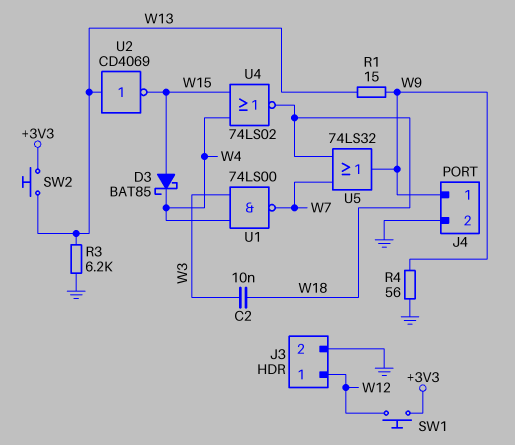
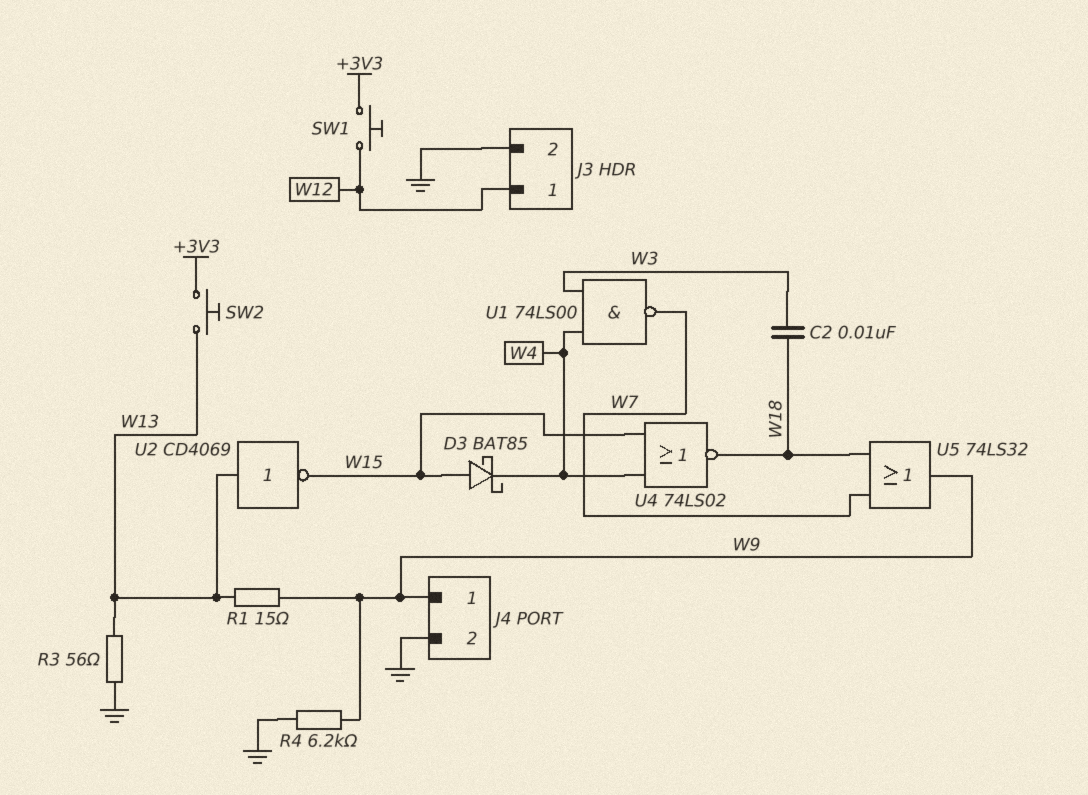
R3: 6.2k (GND, W13) -> 56 (GND, W13)
R4: 56 (GND, W9) -> 6.2k (GND, W9)

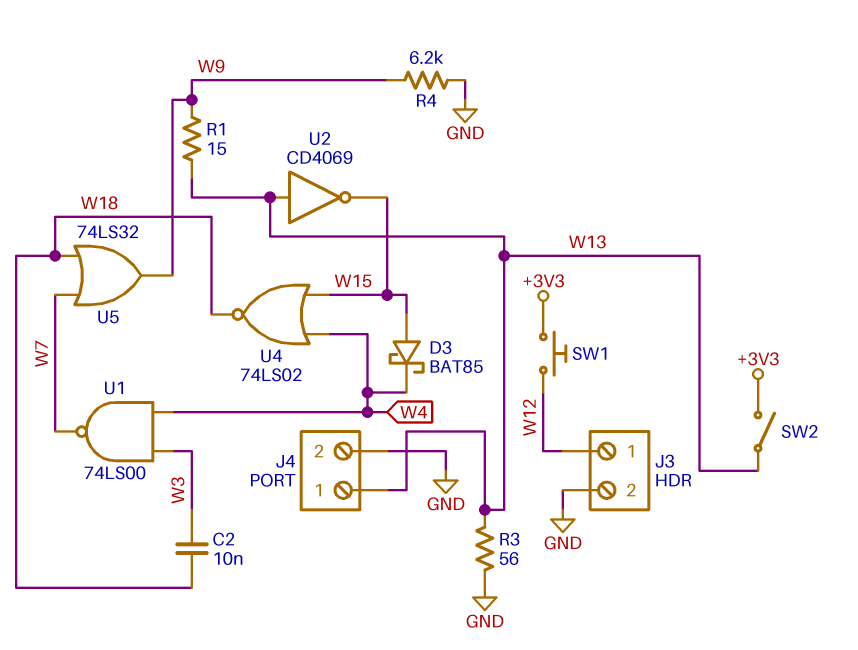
J4 pin 1: W9 -> W13
SW2: button (+3V3, W13) -> switch (+3V3, W13)

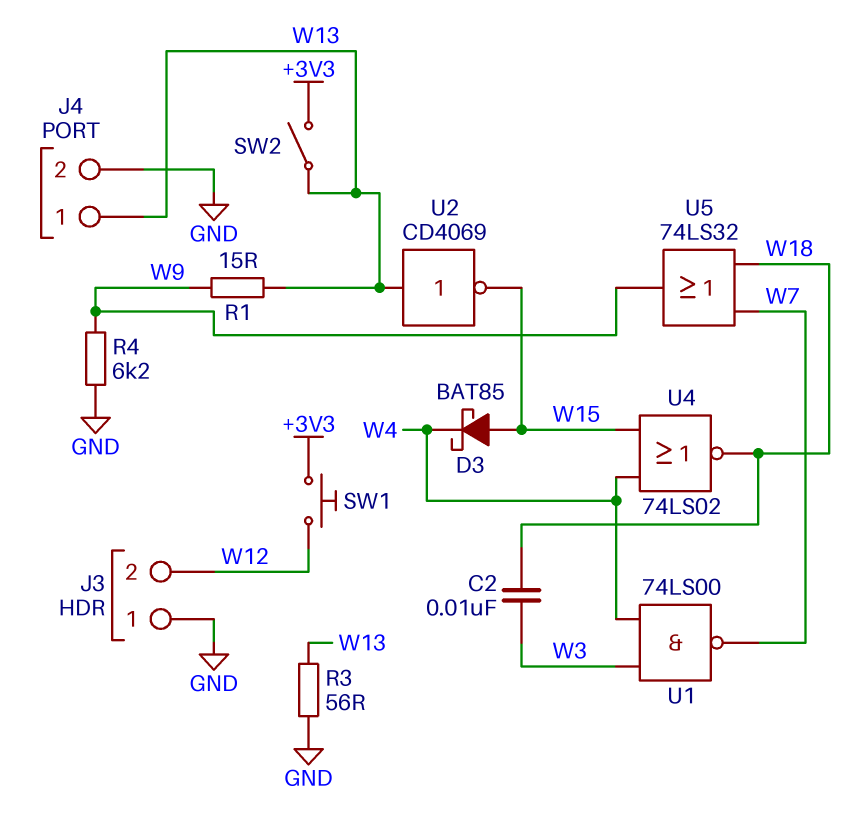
J3 pin 1: W12 -> GND
J3 pin 2: GND -> W12

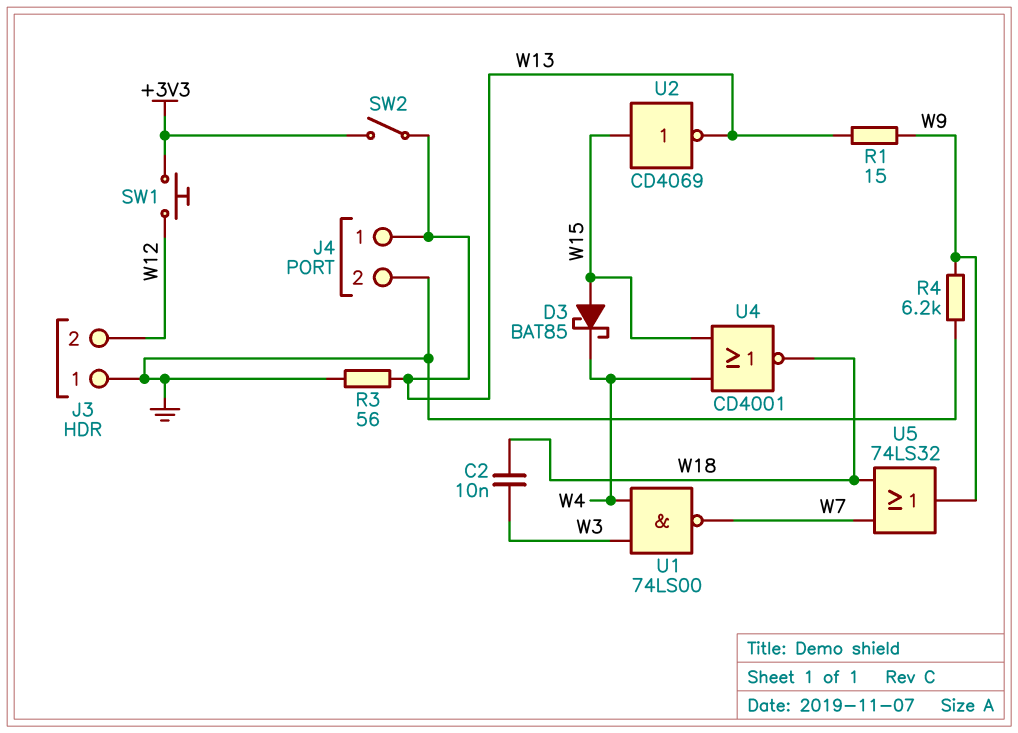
U2: NOT CD4069 (in W13, out W15) -> NOT CD4069 (in W15, out W13)
U4: NOR 74LS02 (in W4, in W15, out W18) -> NOR CD4001 (in W4, in W15, out W18)

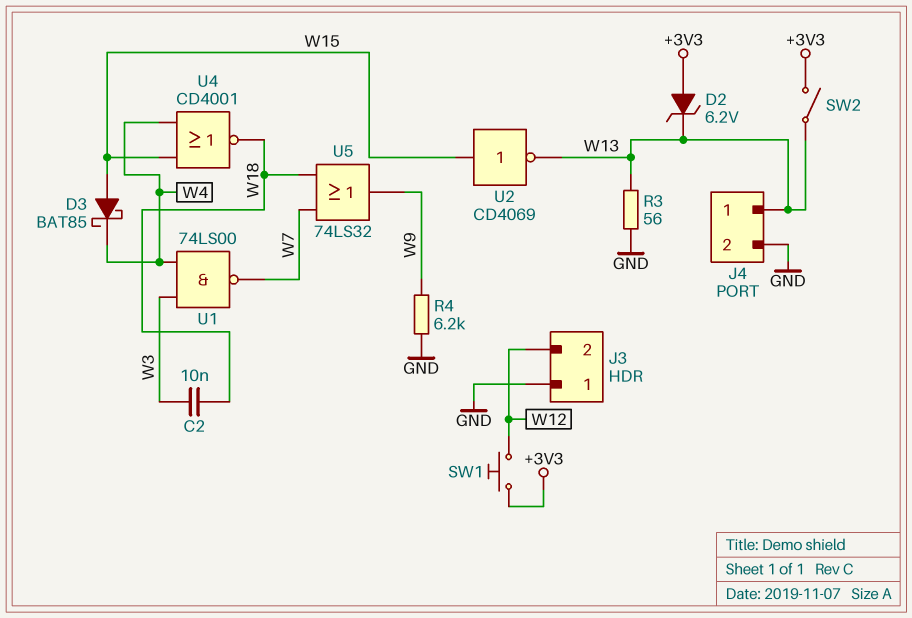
D2: none -> zener 6.2V (A +3V3, K W13)
R1: 15 (W9, W13) -> none

